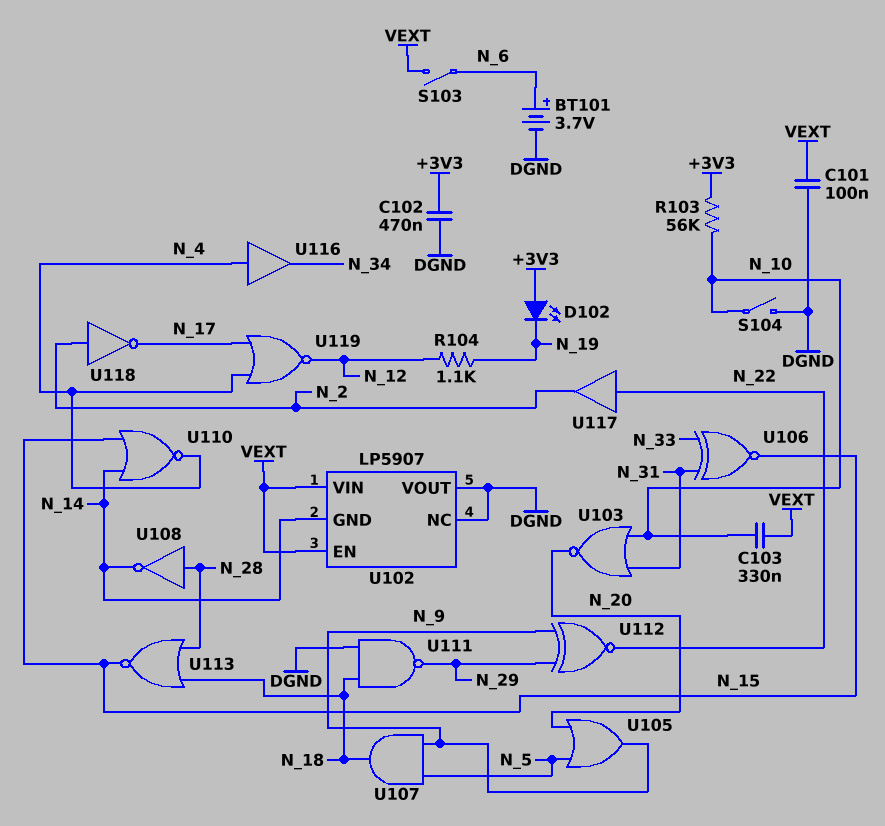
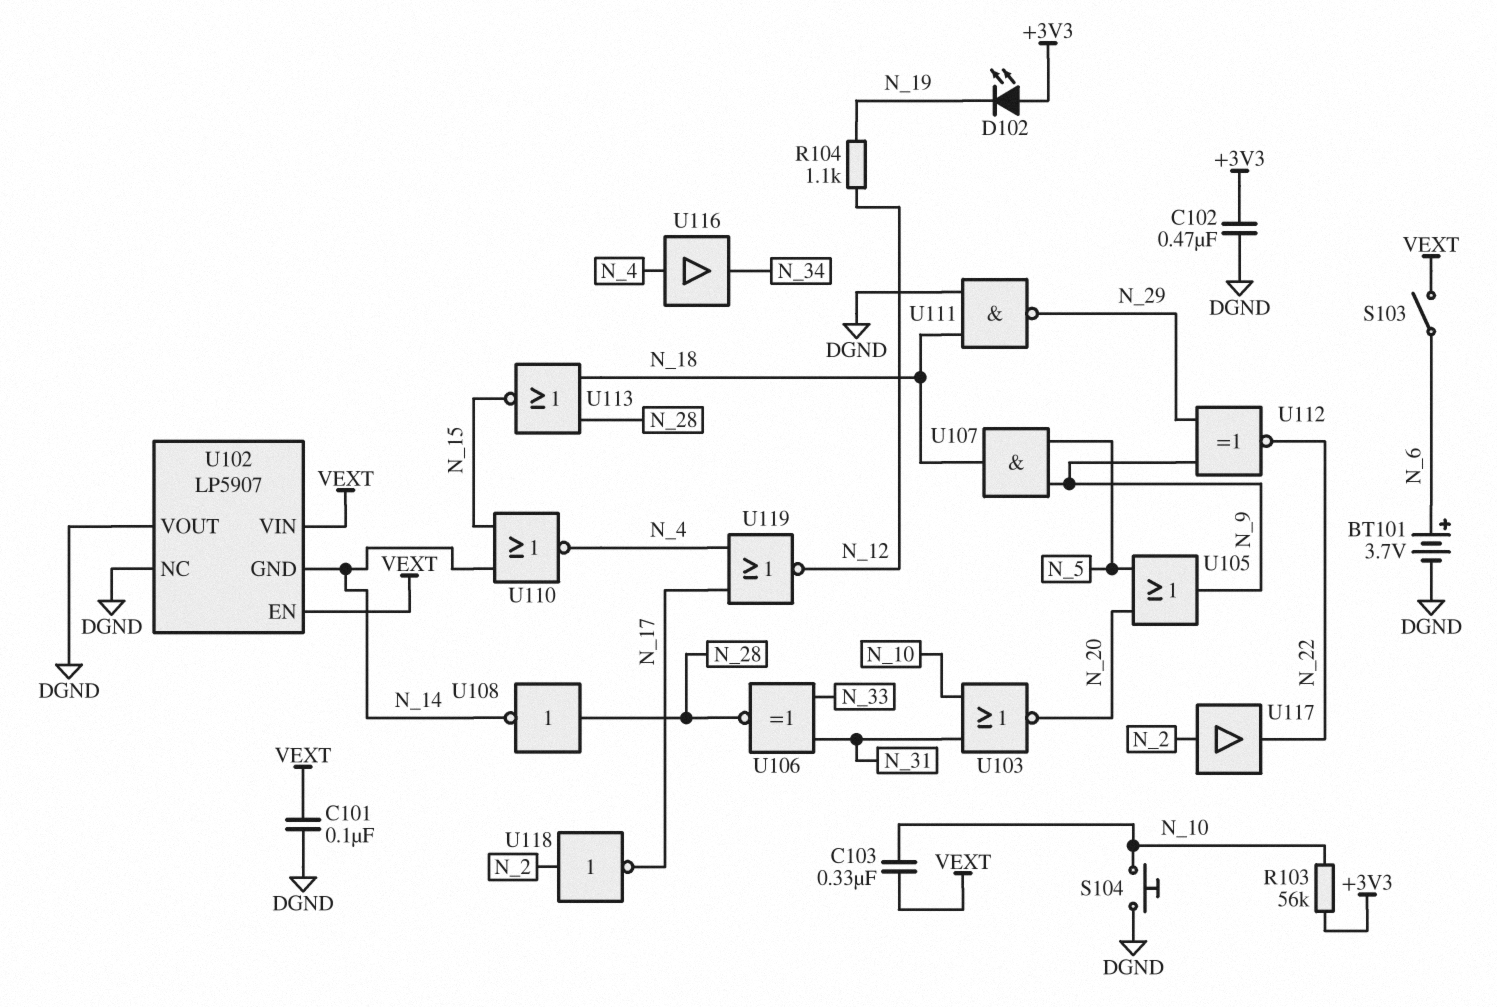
S104: switch (DGND, N_10) -> button (DGND, N_10)
U106: XNOR (in N_31, in N_33, out N_15) -> XNOR (in N_31, in N_33, out N_28)
U117: buffer (in N_22, out N_2) -> buffer (in N_2, out N_22)

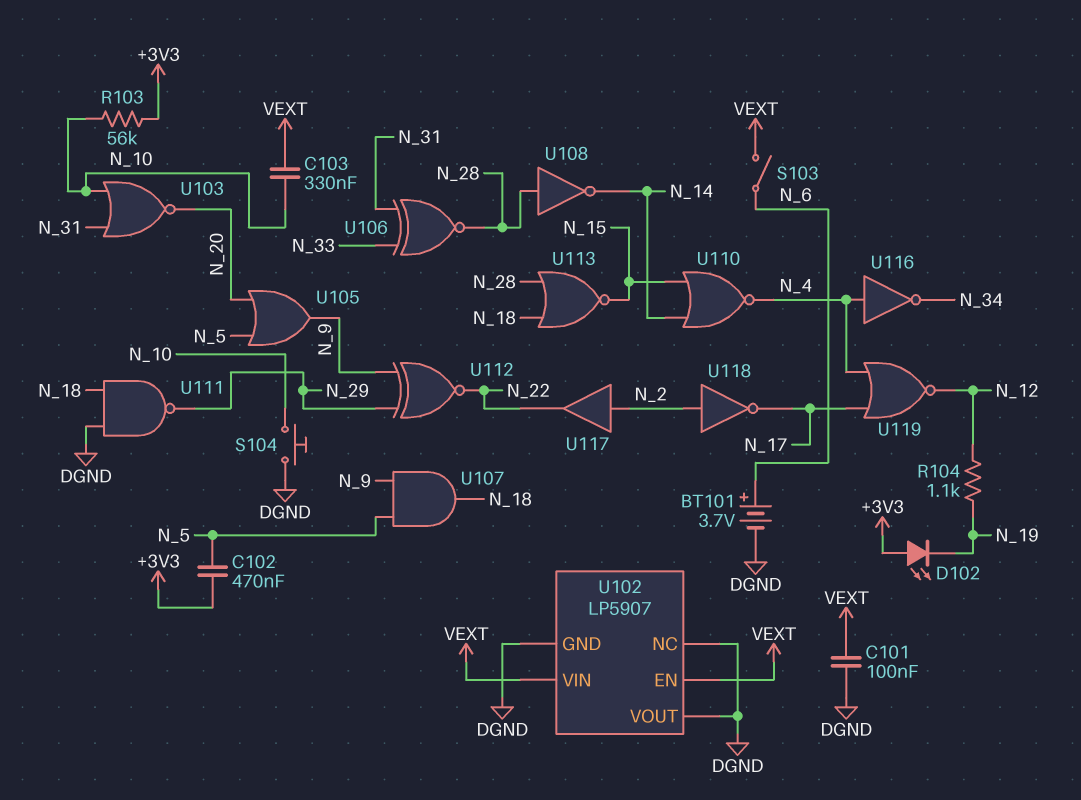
C102: 470nF (+3V3, DGND) -> 470nF (+3V3, N_5)
U102 pin GND: N_14 -> DGND
U116: buffer (in N_4, out N_34) -> NOT (in N_4, out N_34)

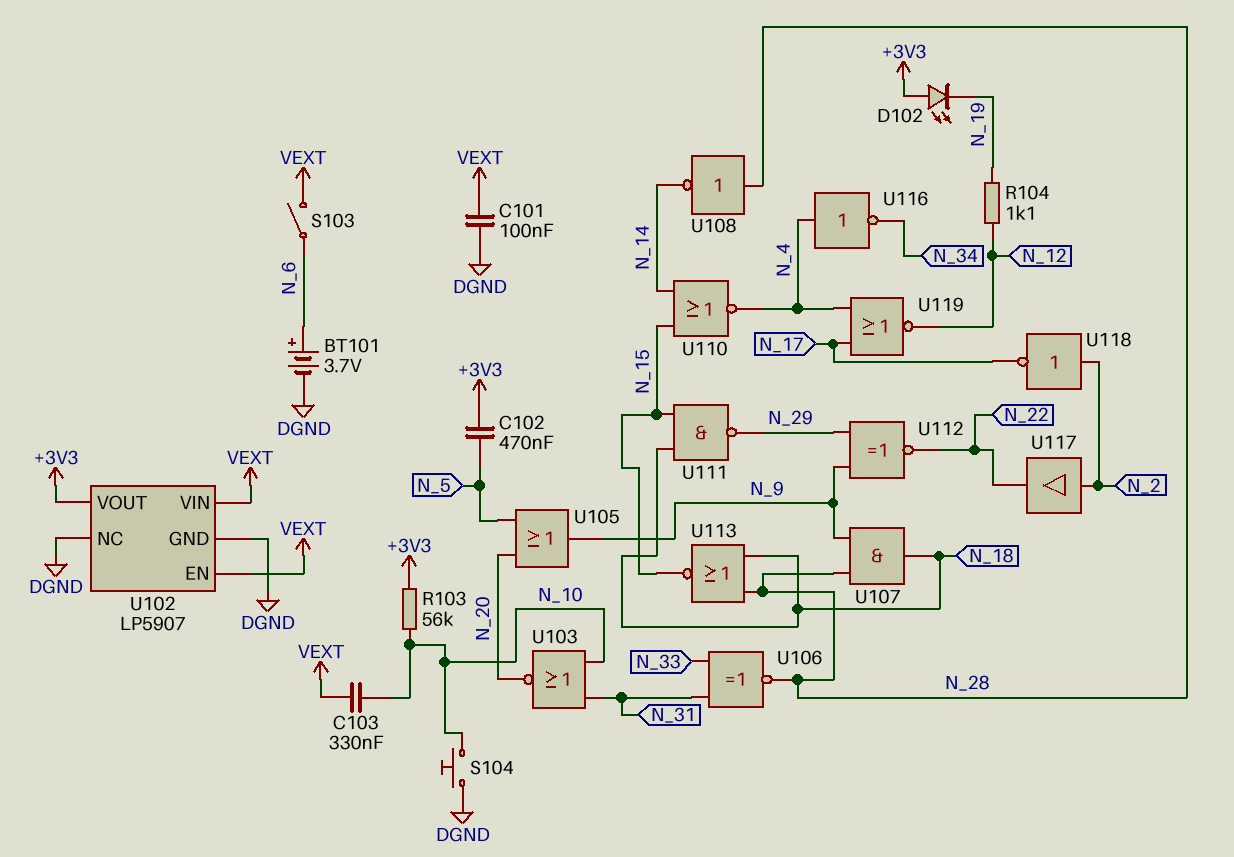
U102 pin VOUT: DGND -> +3V3
U107: AND (in N_5, in N_9, out N_18) -> AND (in N_9, in N_28, out N_18)
U111: NAND (in DGND, in N_18, out N_29) -> NAND (in N_15, in N_18, out N_29)

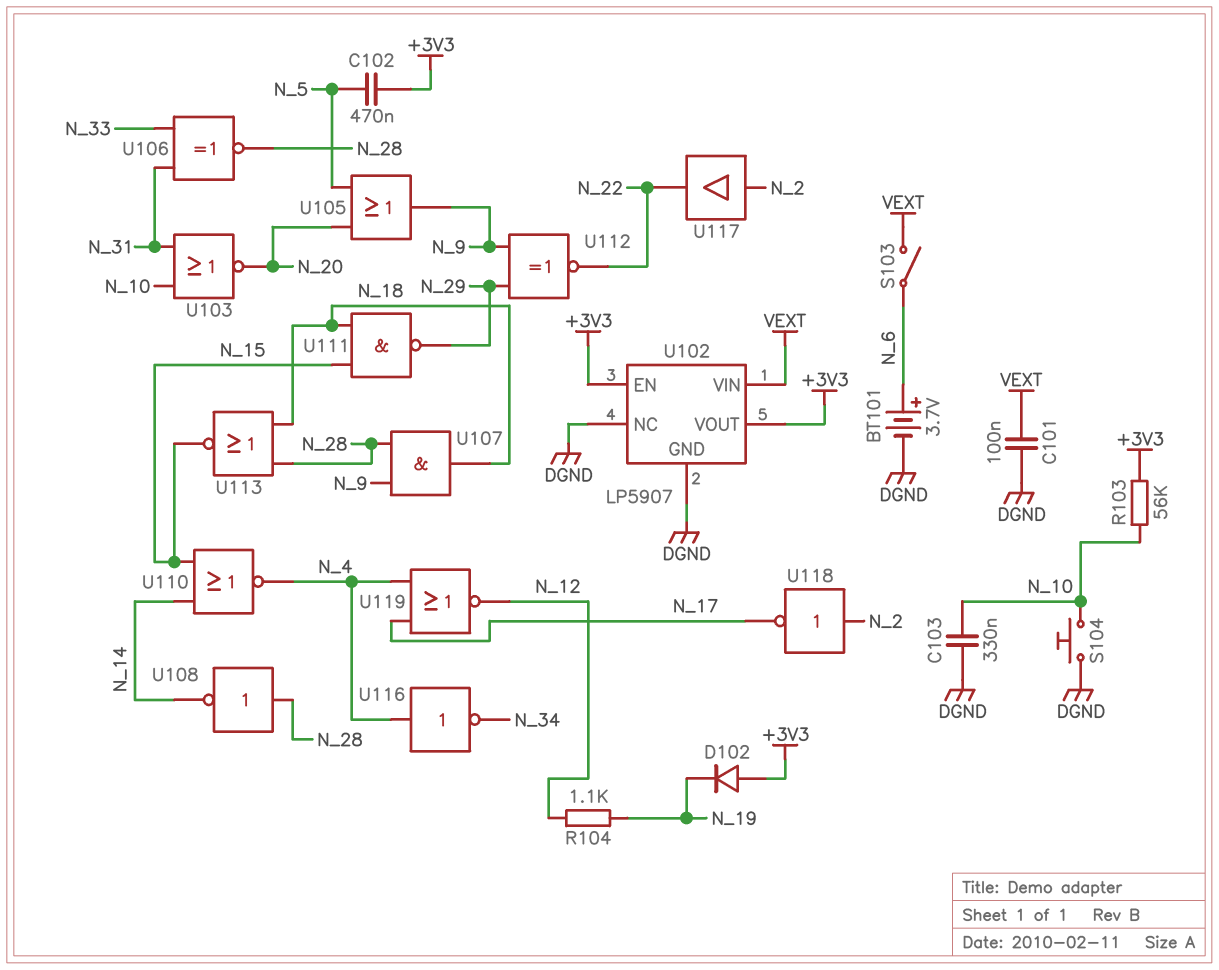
C103: 330nF (N_10, VEXT) -> 330nF (DGND, N_10)
D102: LED (A +3V3, K N_19) -> diode (A +3V3, K N_19)
U102 pin EN: VEXT -> +3V3

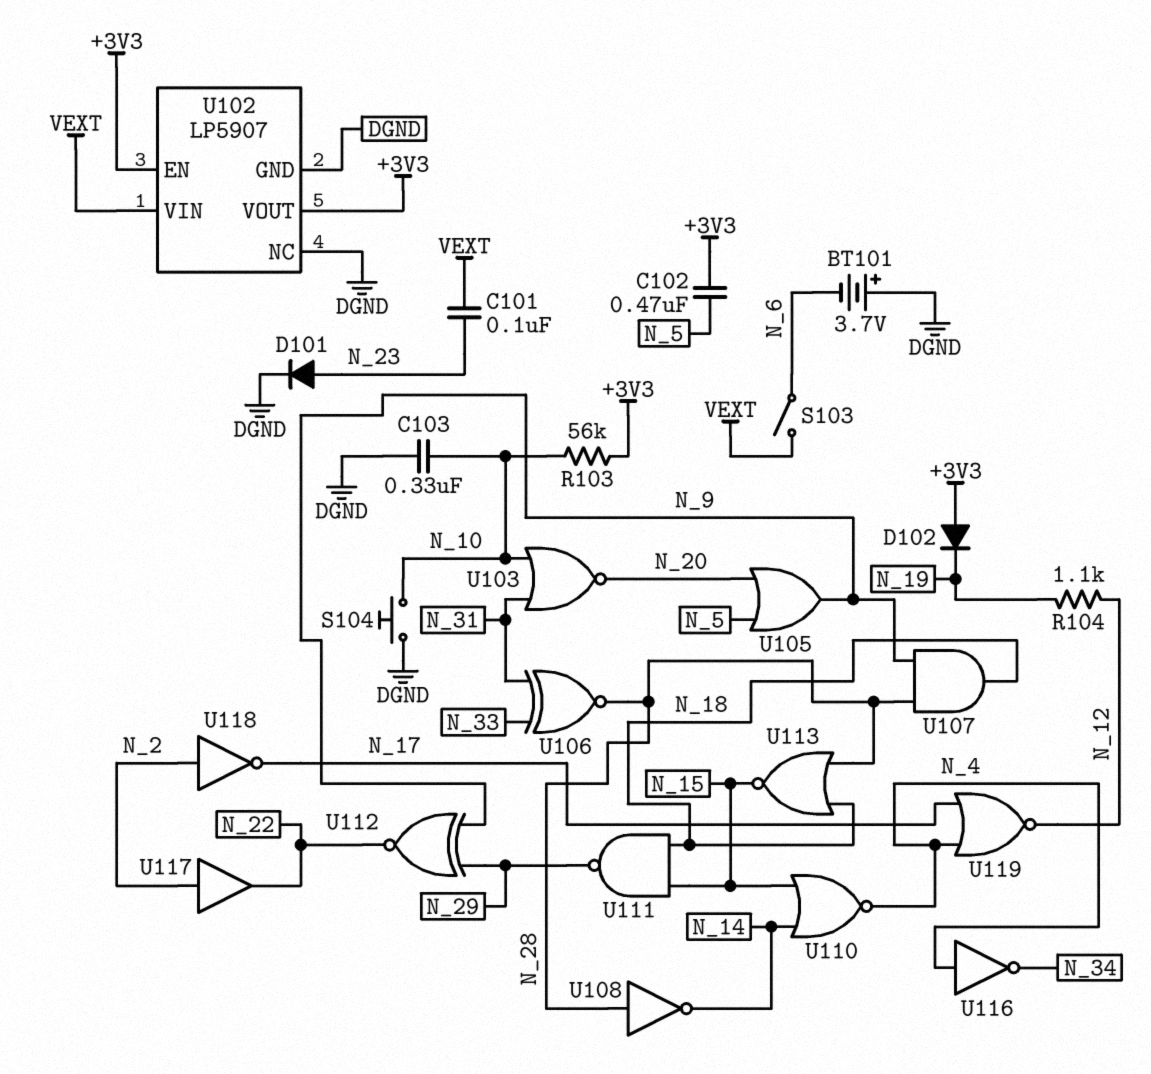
BT101: 3.7V (plus N_6, minus DGND) -> 3.7V (plus DGND, minus N_6)
C101: 100nF (DGND, VEXT) -> 100nF (N_23, VEXT)
D101: none -> diode (A N_23, K DGND)

